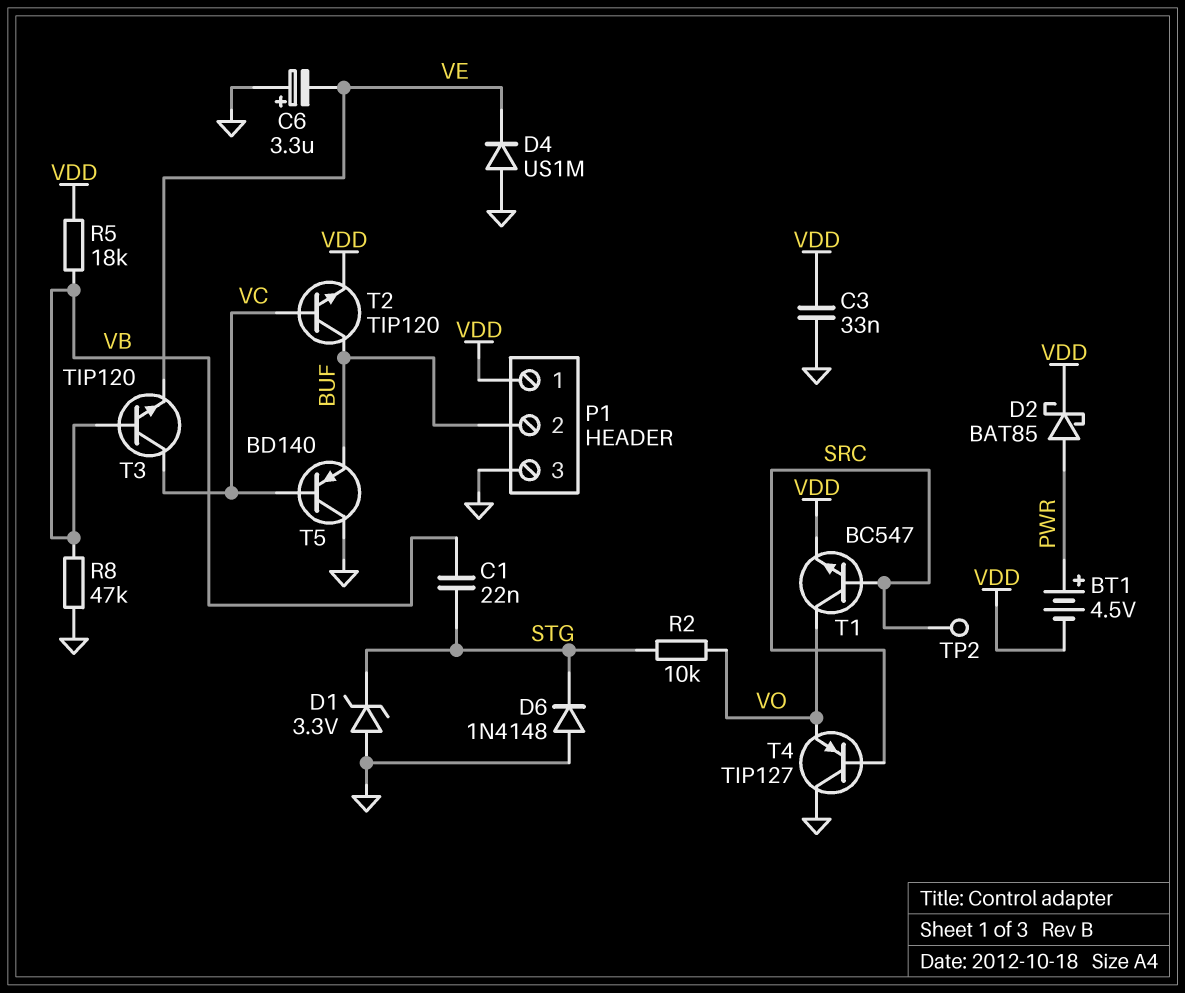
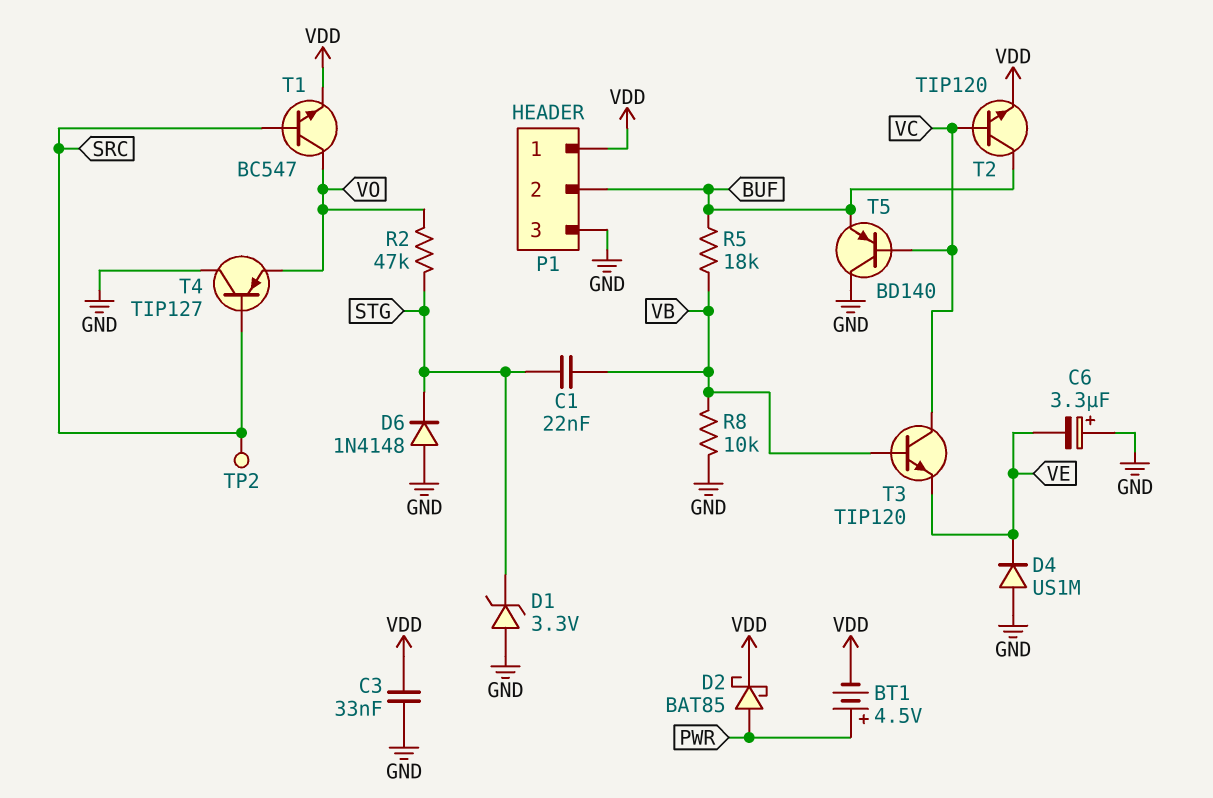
R2: 10k (STG, VO) -> 47k (STG, VO)
R5: 18k (VB, VDD) -> 18k (BUF, VB)
R8: 47k (GND, VB) -> 10k (GND, VB)

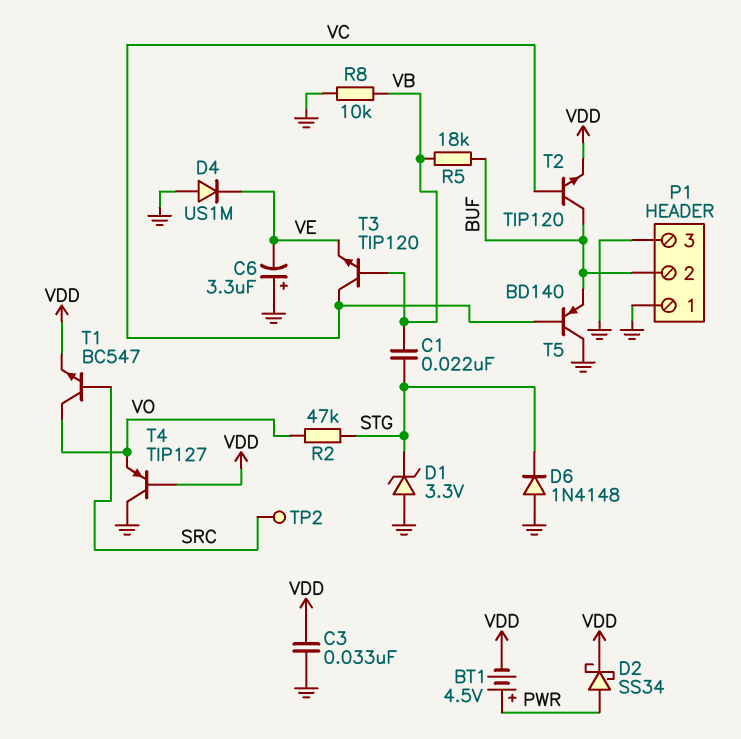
D2: schottky BAT85 (A PWR, K VDD) -> schottky SS34 (A PWR, K VDD)
P1 pin 1: VDD -> GND
T4: PNP TIP127 (B SRC, C GND, E VO) -> PNP TIP127 (B VDD, C GND, E VO)

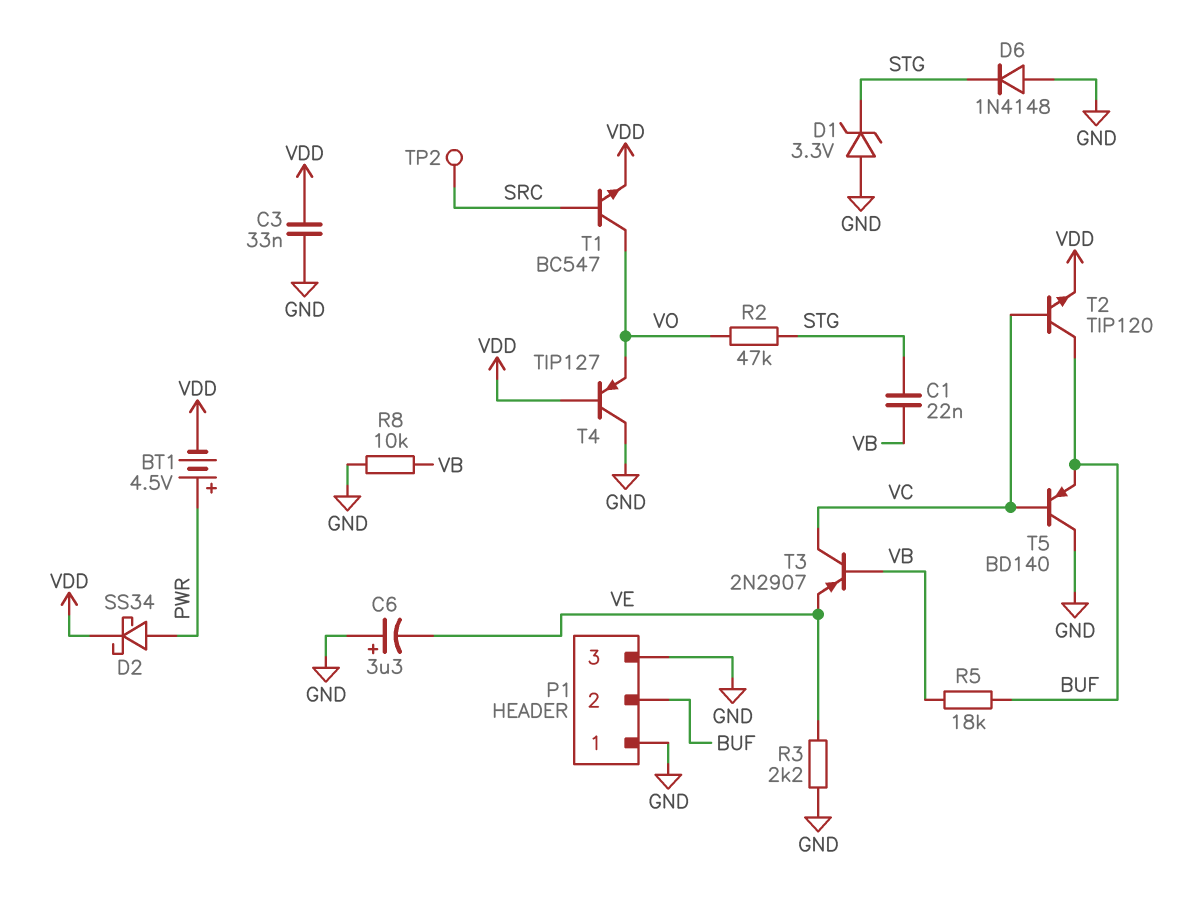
D4: diode US1M (A GND, K VE) -> none
R3: none -> 2.2k (GND, VE)
T3: NPN TIP120 (B VB, C VC, E VE) -> PNP 2N2907 (B VB, C VC, E VE)

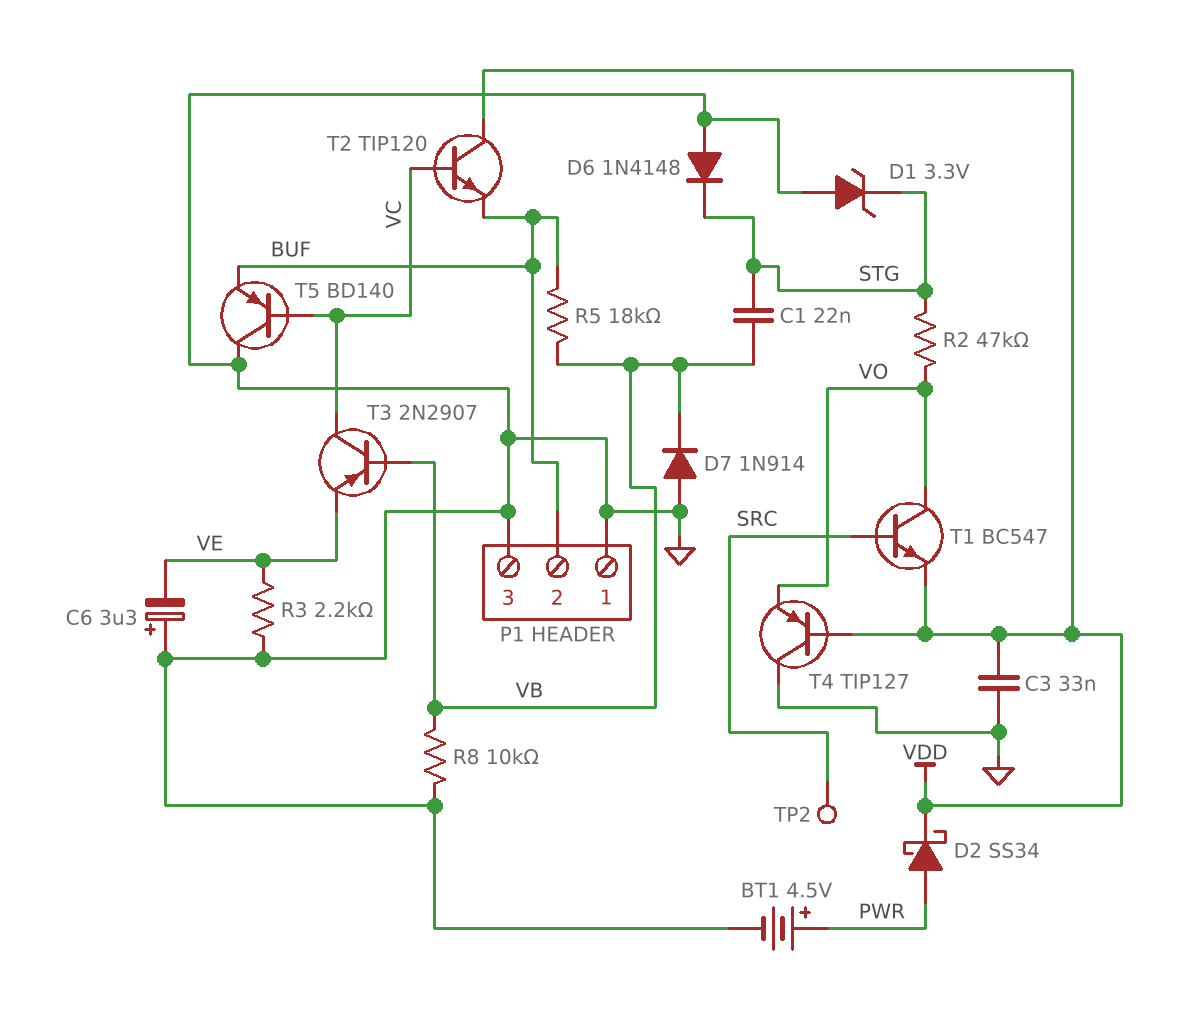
BT1: 4.5V (plus PWR, minus VDD) -> 4.5V (plus PWR, minus GND)
D7: none -> diode 1N914 (A GND, K VB)
T2: NPN TIP120 (B VC, C BUF, E VDD) -> NPN TIP120 (B VC, C VDD, E BUF)

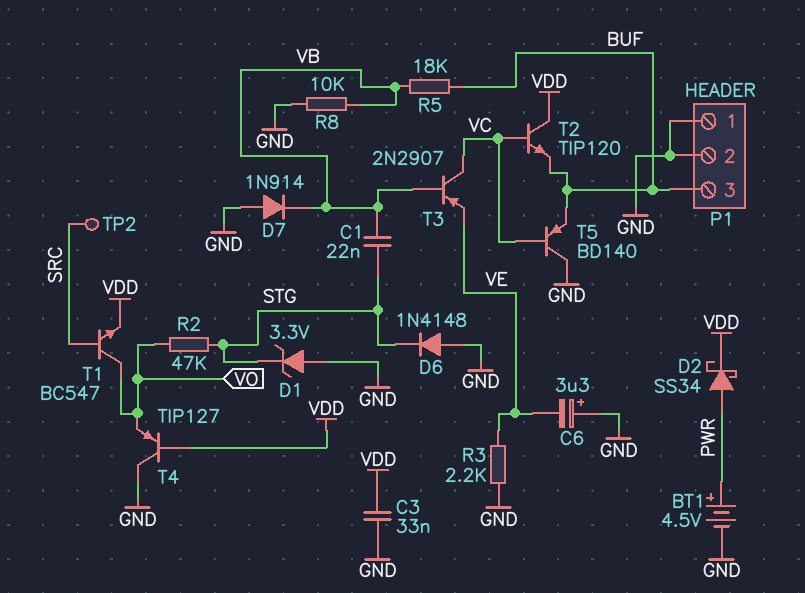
P1 pin 2: BUF -> GND
P1 pin 3: GND -> BUF

